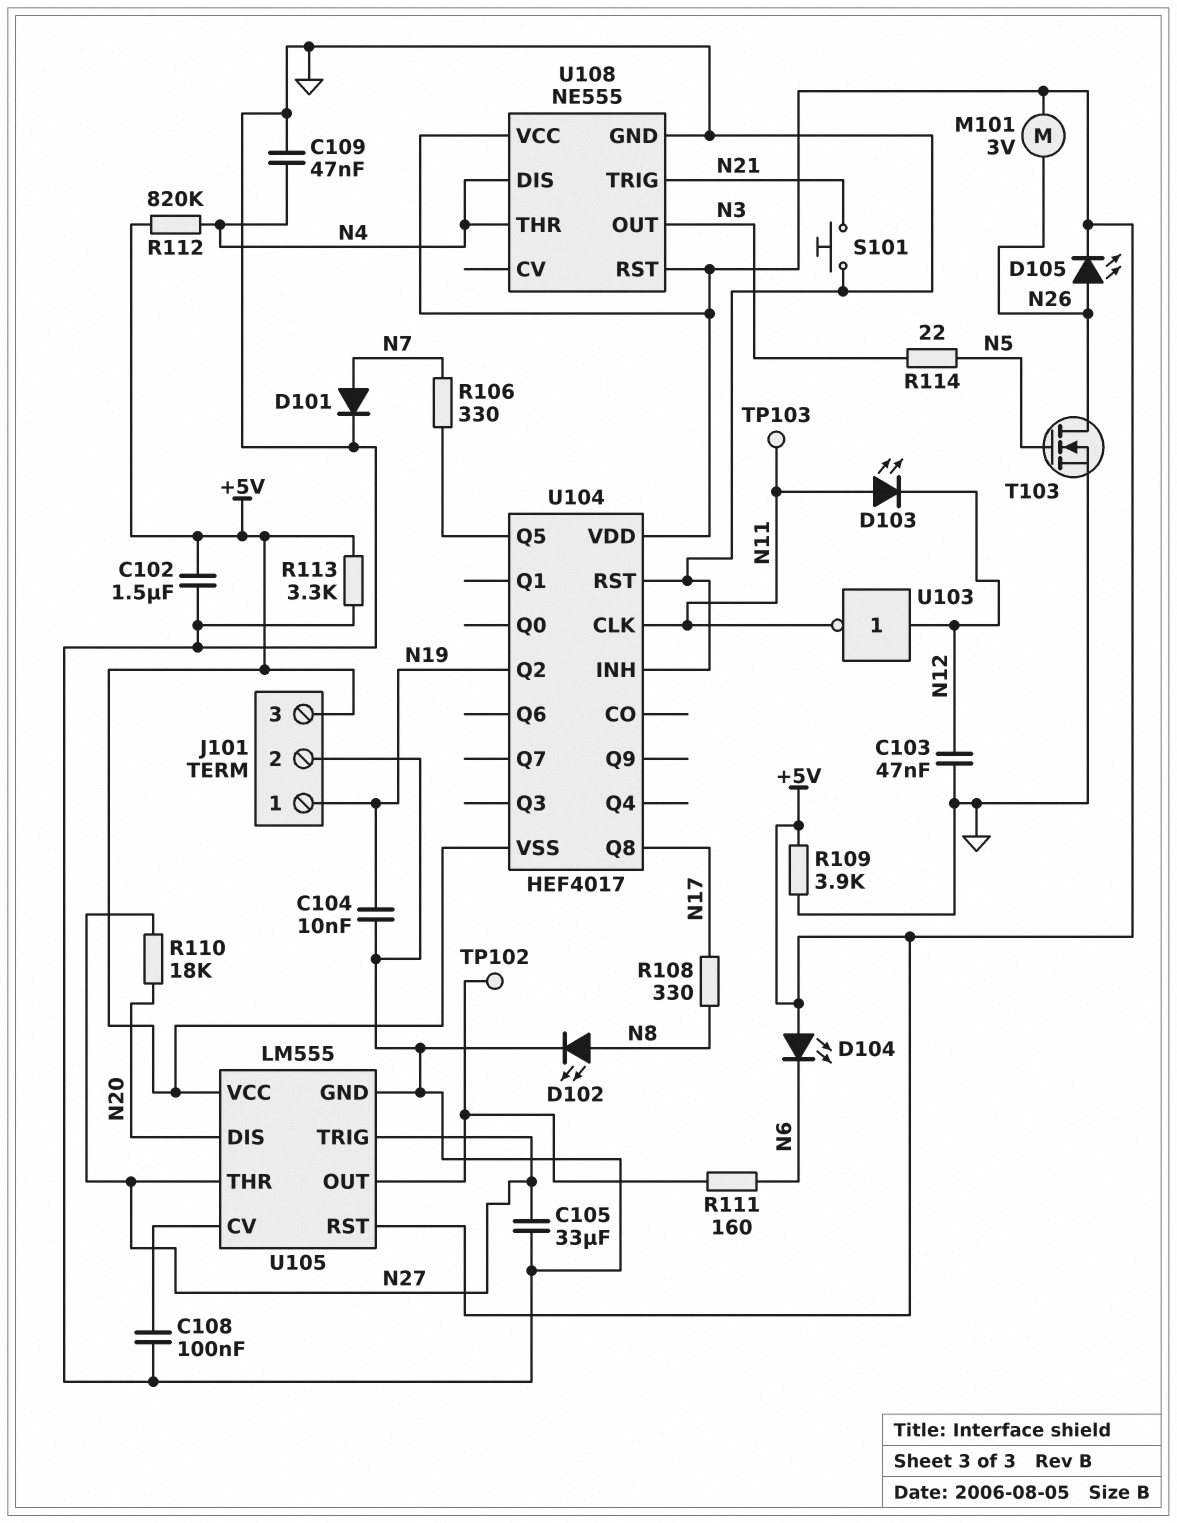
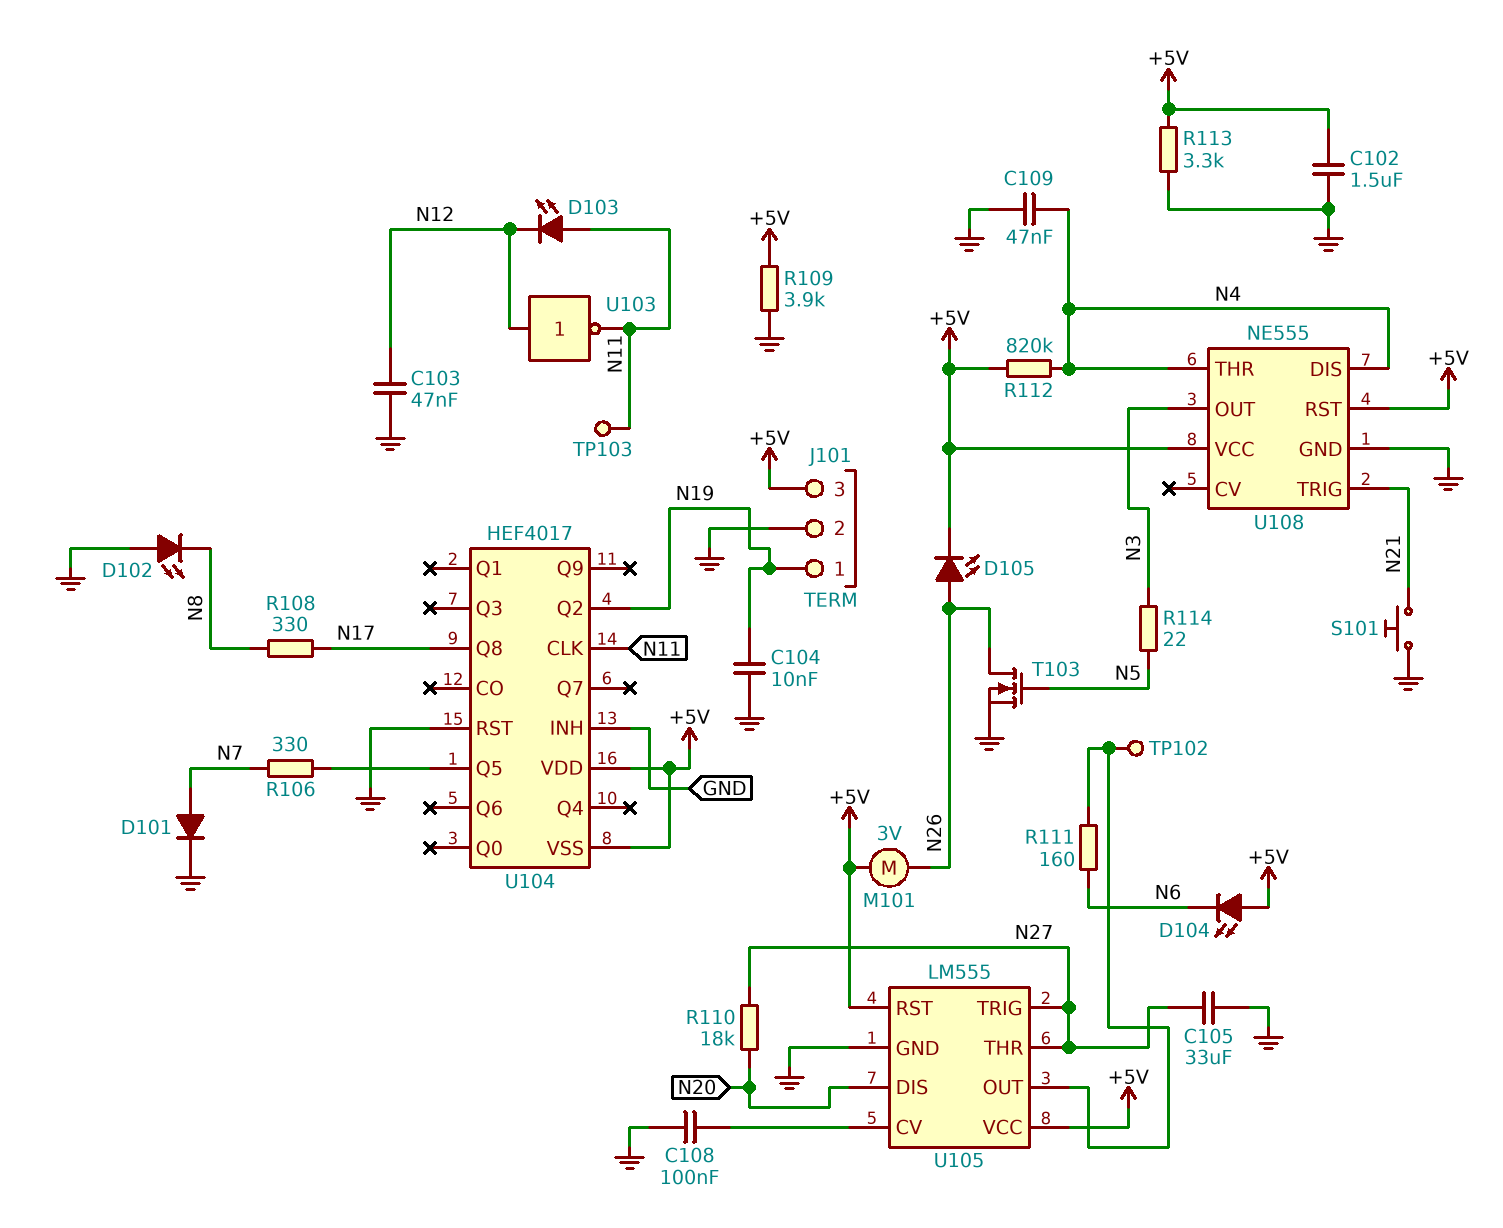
D102: LED (A N8, K GND) -> LED (A GND, K N8)

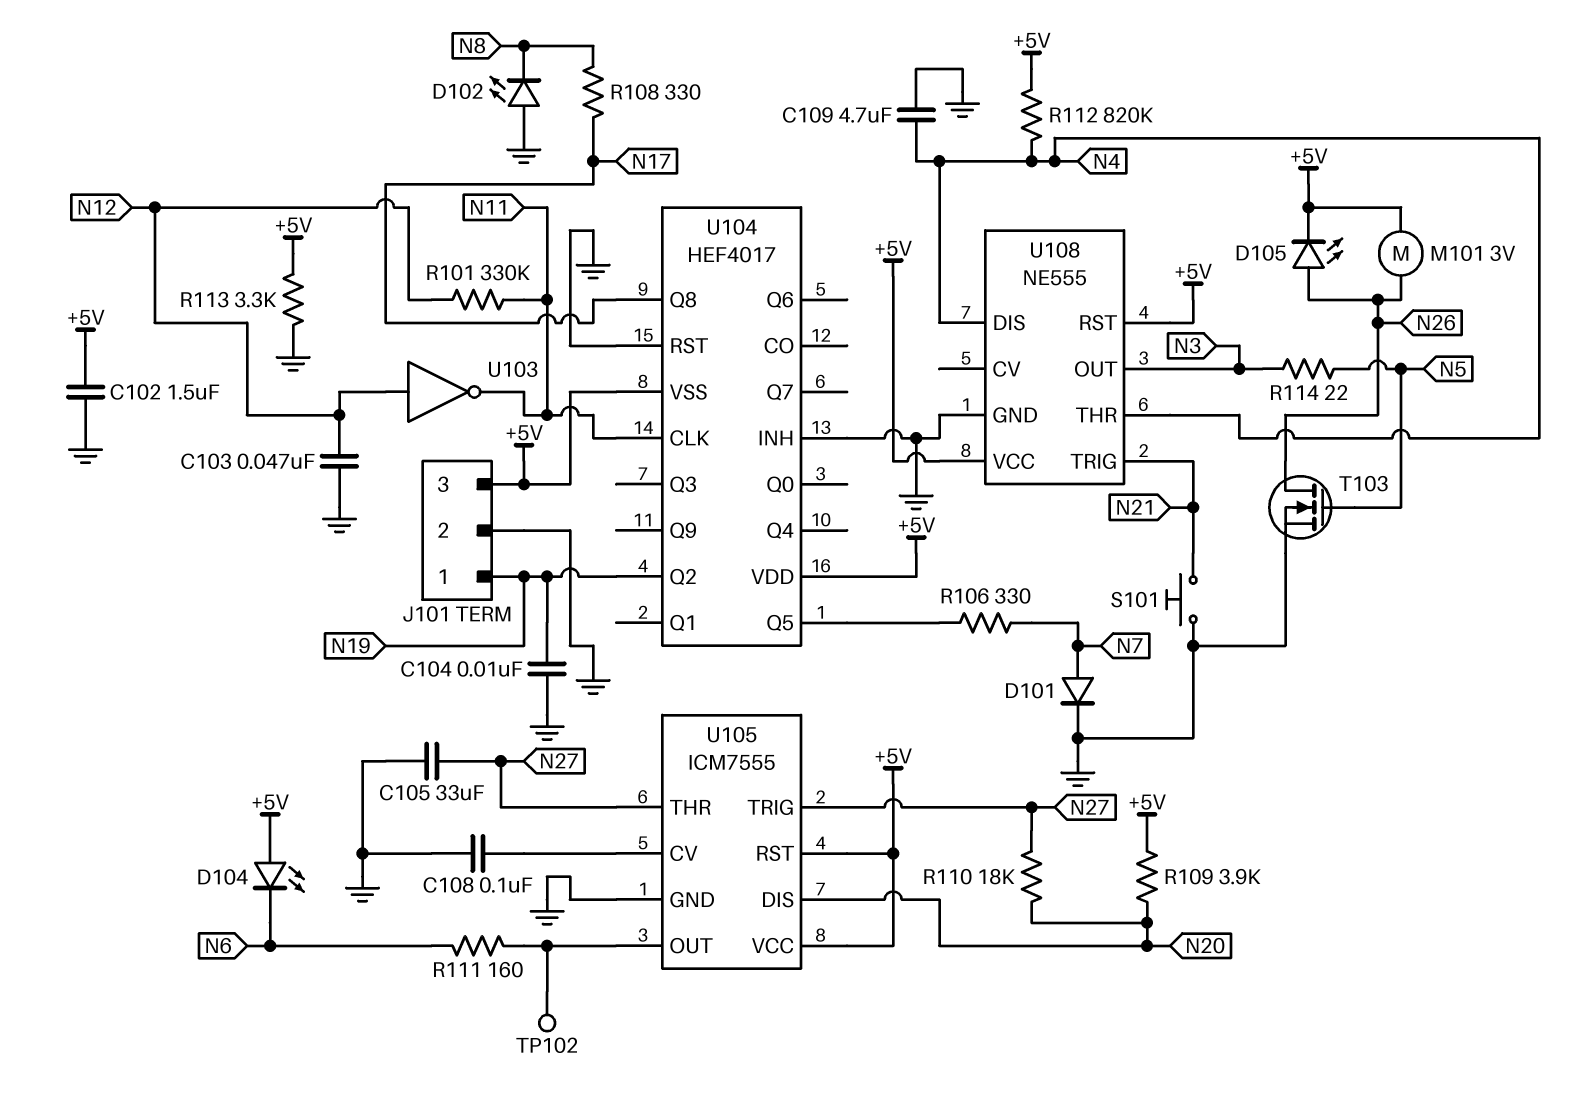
C109: 47nF (GND, N4) -> 4.7uF (GND, N4)
D103: LED (A N11, K N12) -> none
R101: none -> 330k (N11, N12)
R109: 3.9k (+5V, GND) -> 3.9k (+5V, N20)
TP103: test point (N11) -> none
U105: LM555 -> ICM7555

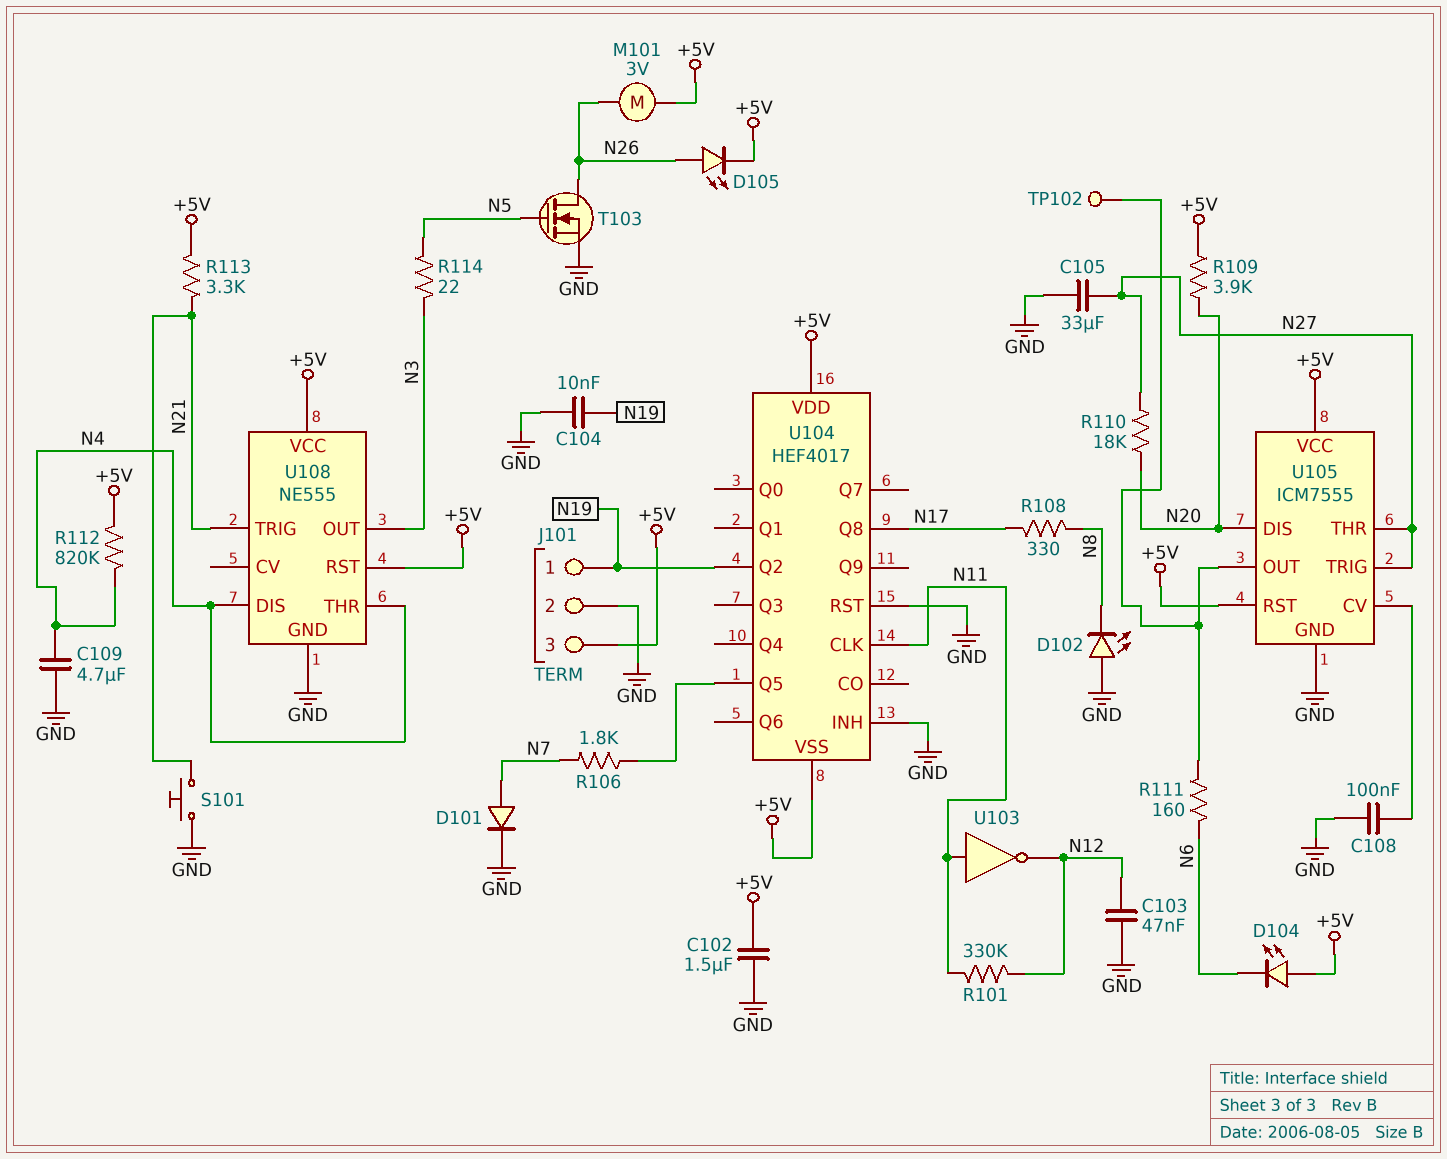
R106: 330 (N7, U104/Q5) -> 1.8k (N7, U104/Q5)
R113: 3.3k (+5V, GND) -> 3.3k (+5V, N21)
U103: NOT (in N12, out N11) -> NOT (in N11, out N12)

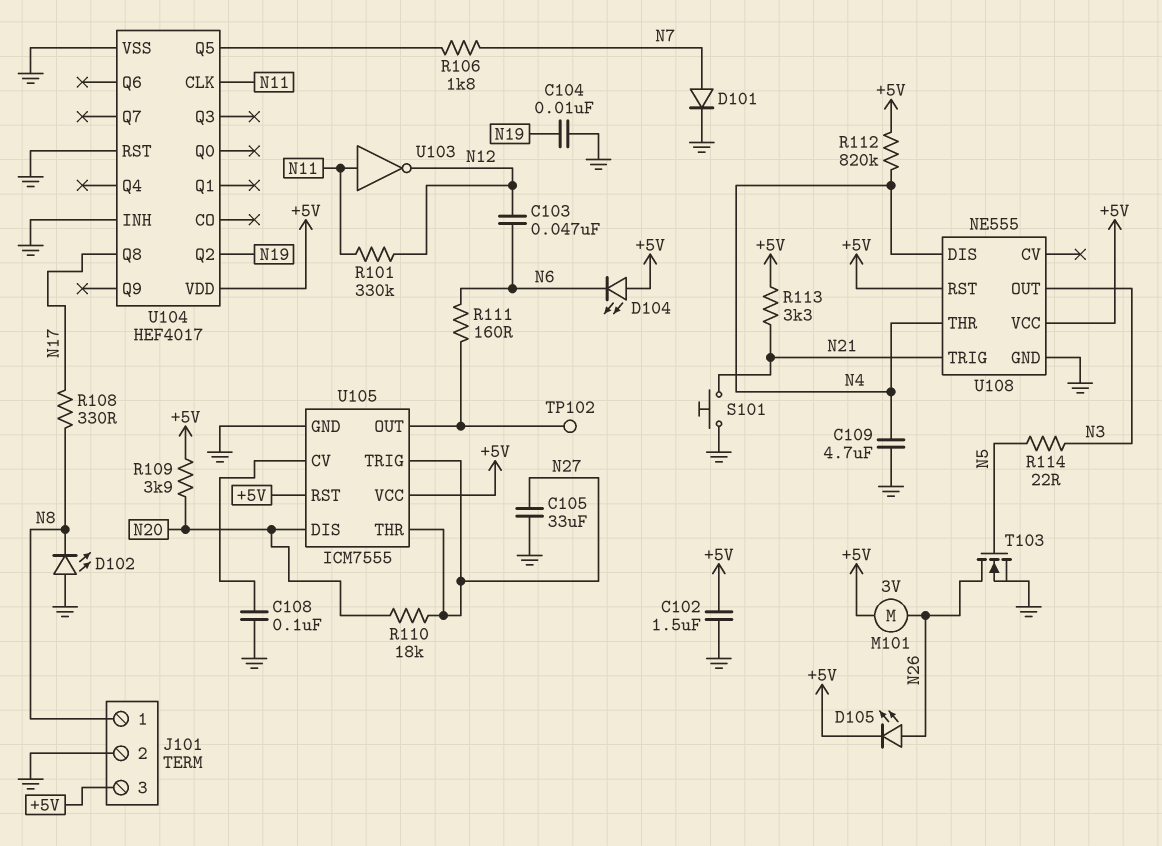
C103: 47nF (GND, N12) -> 47nF (N6, N12)
J101 pin 1: N19 -> N8
U104 pin VSS: +5V -> GND

